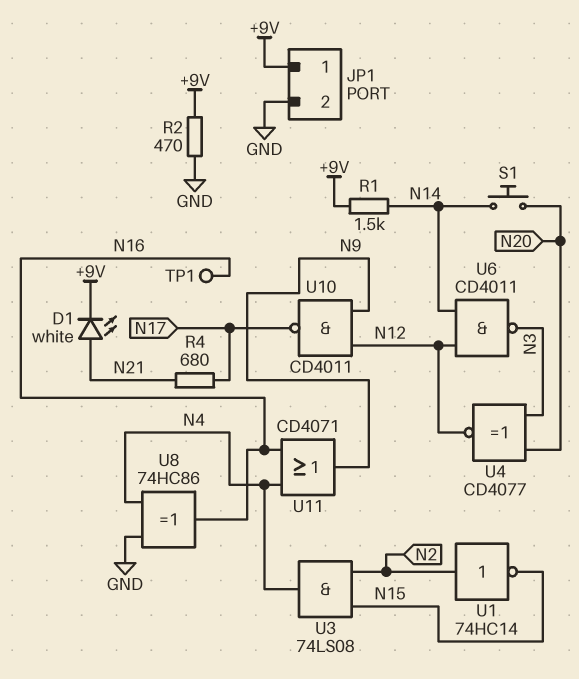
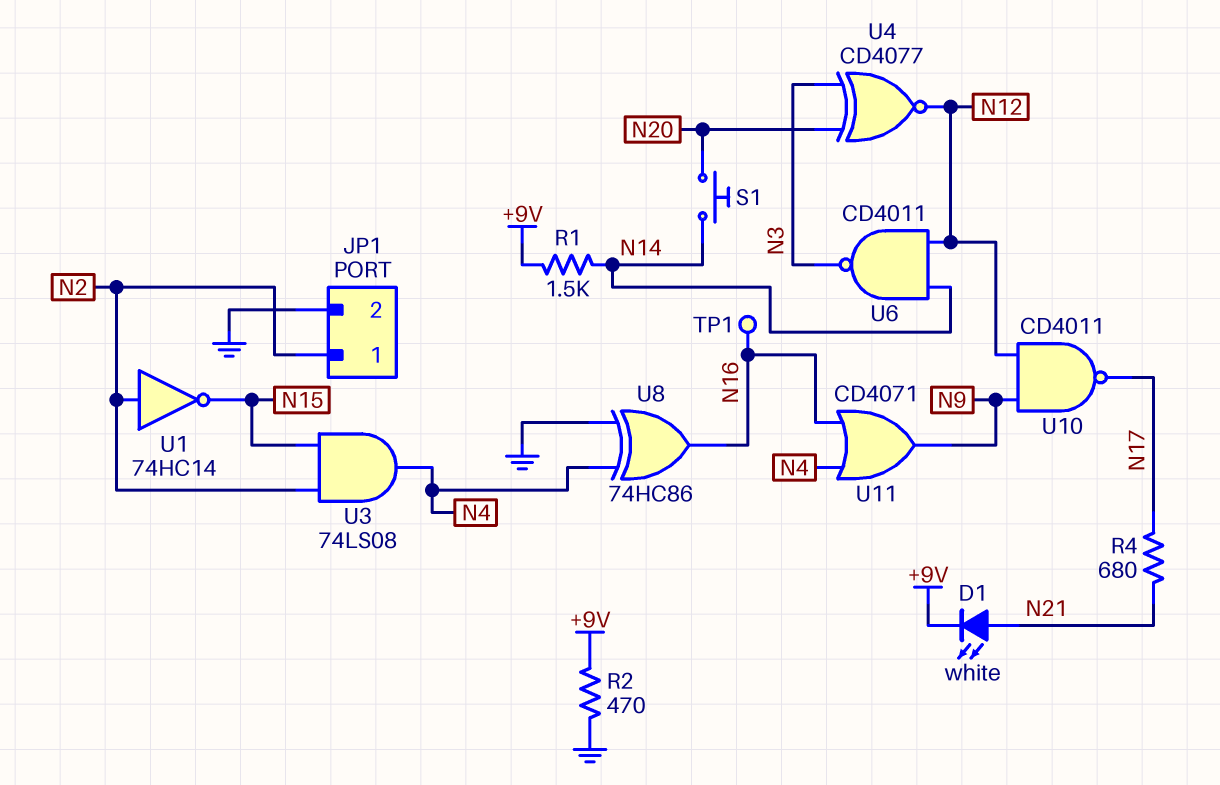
JP1 pin 1: +9V -> N2

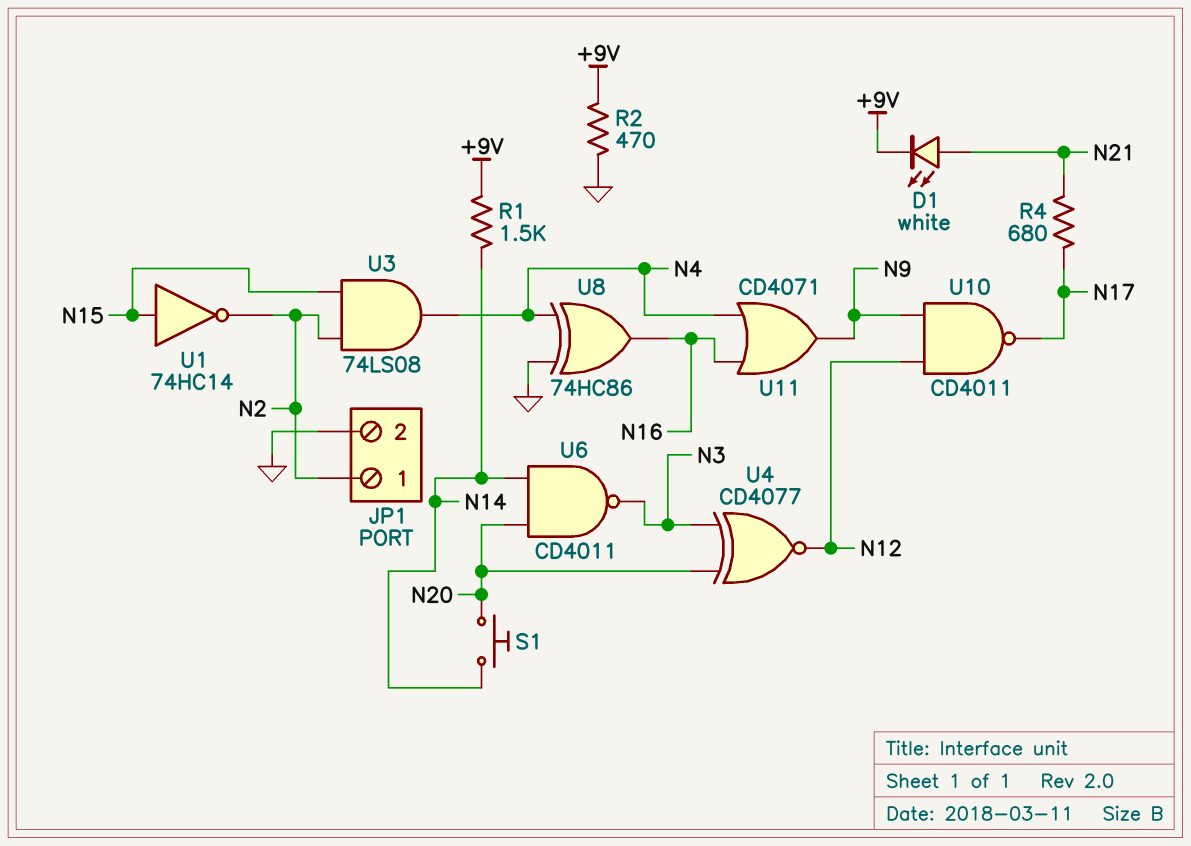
TP1: test point (N16) -> none
U1: NOT 74HC14 (in N2, out N15) -> NOT 74HC14 (in N15, out N2)
U6: NAND CD4011 (in N12, in N14, out N3) -> NAND CD4011 (in N14, in N20, out N3)

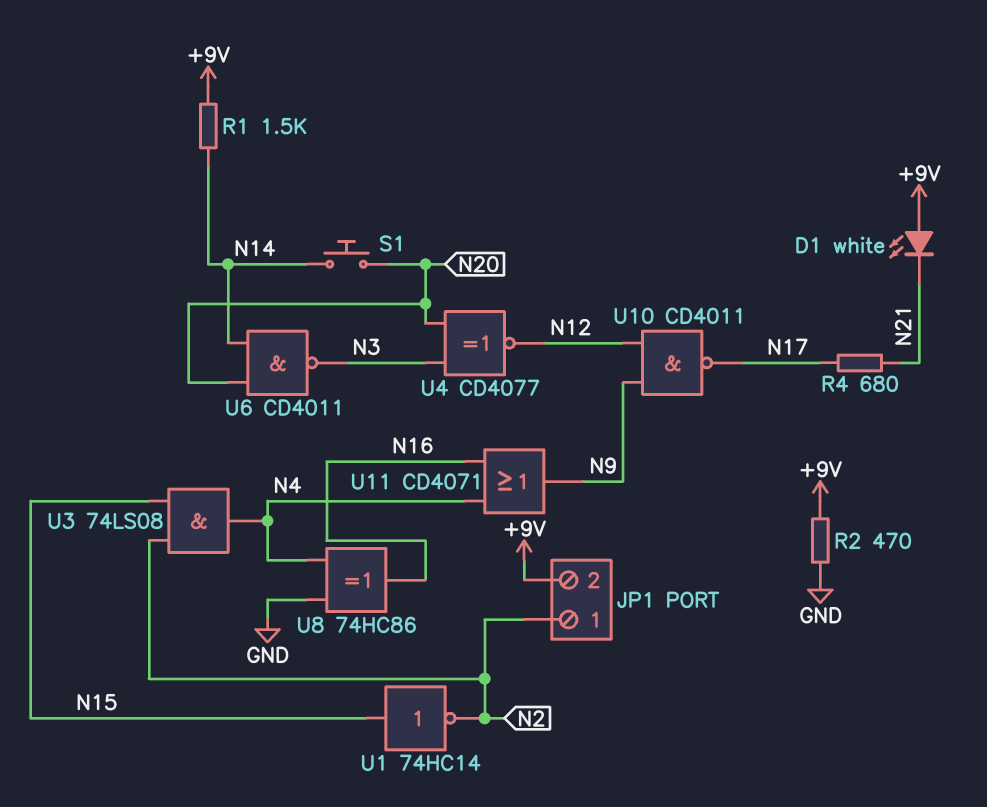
D1: LED white (A N21, K +9V) -> LED white (A +9V, K N21)
JP1 pin 2: GND -> +9V

